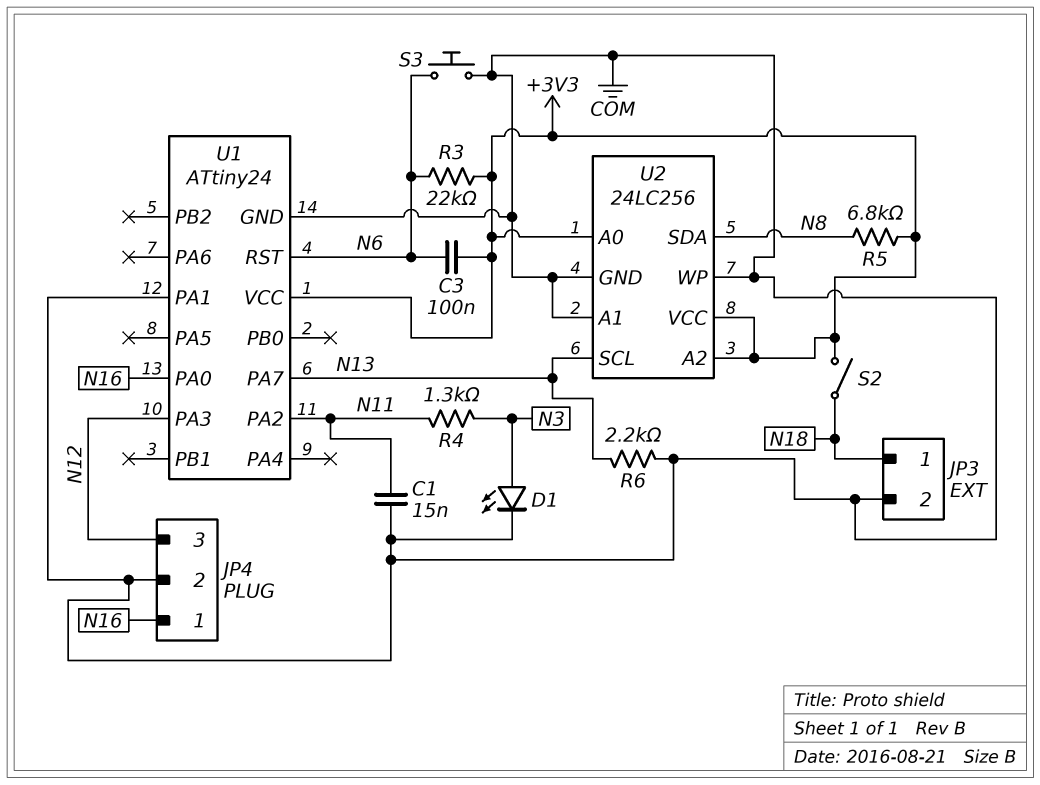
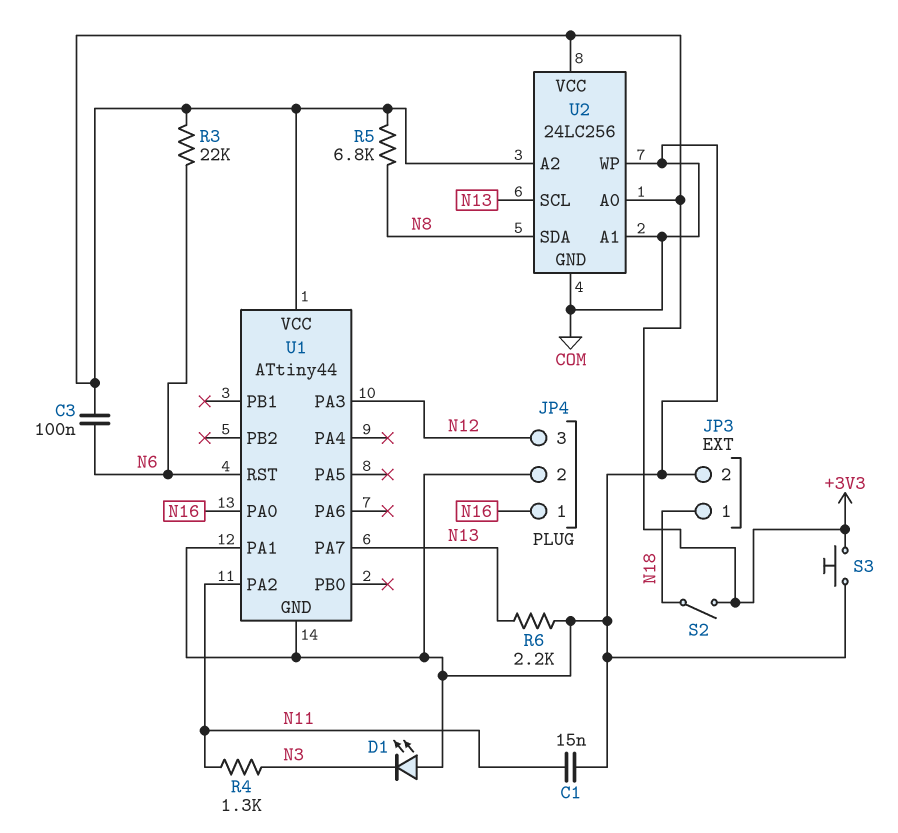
D1: LED (A N3, K COM) -> LED (A COM, K N3)
S3: button (COM, N6) -> button (+3V3, COM)
U1: ATtiny24 -> ATtiny44

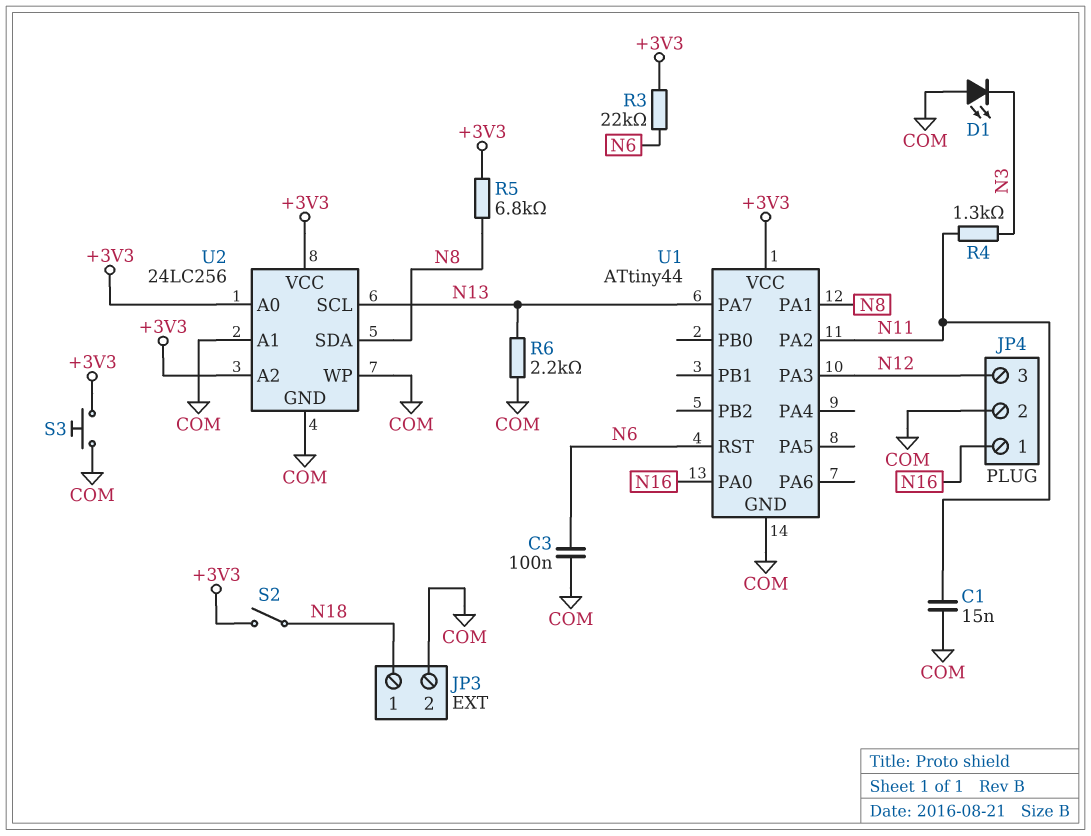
C3: 100nF (+3V3, N6) -> 100nF (COM, N6)
U1 pin PA1: COM -> N8

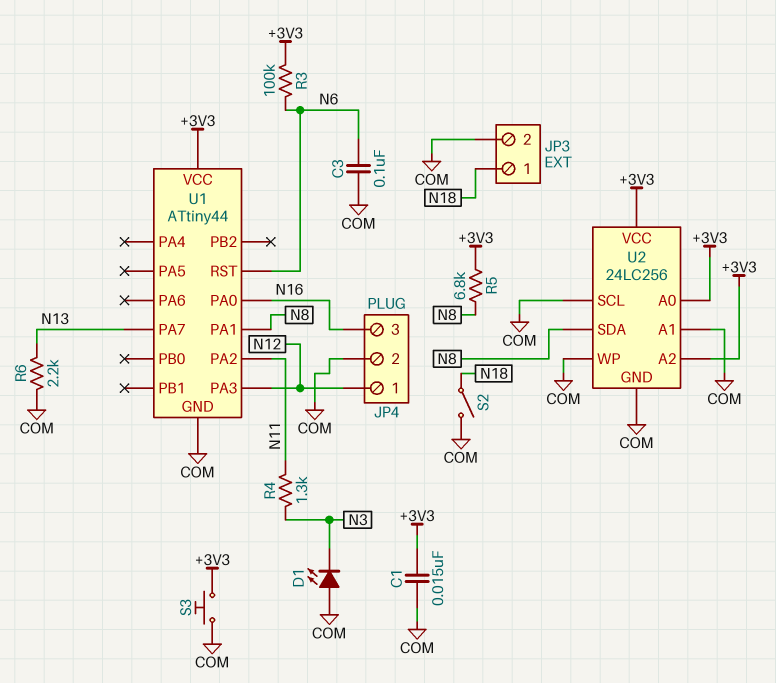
C1: 15nF (COM, N11) -> 15nF (+3V3, COM)
JP4 pin 1: N16 -> N12
JP4 pin 3: N12 -> N16
R3: 22k (+3V3, N6) -> 100k (+3V3, N6)
S2: switch (+3V3, N18) -> switch (COM, N18)
U2 pin SCL: N13 -> COM

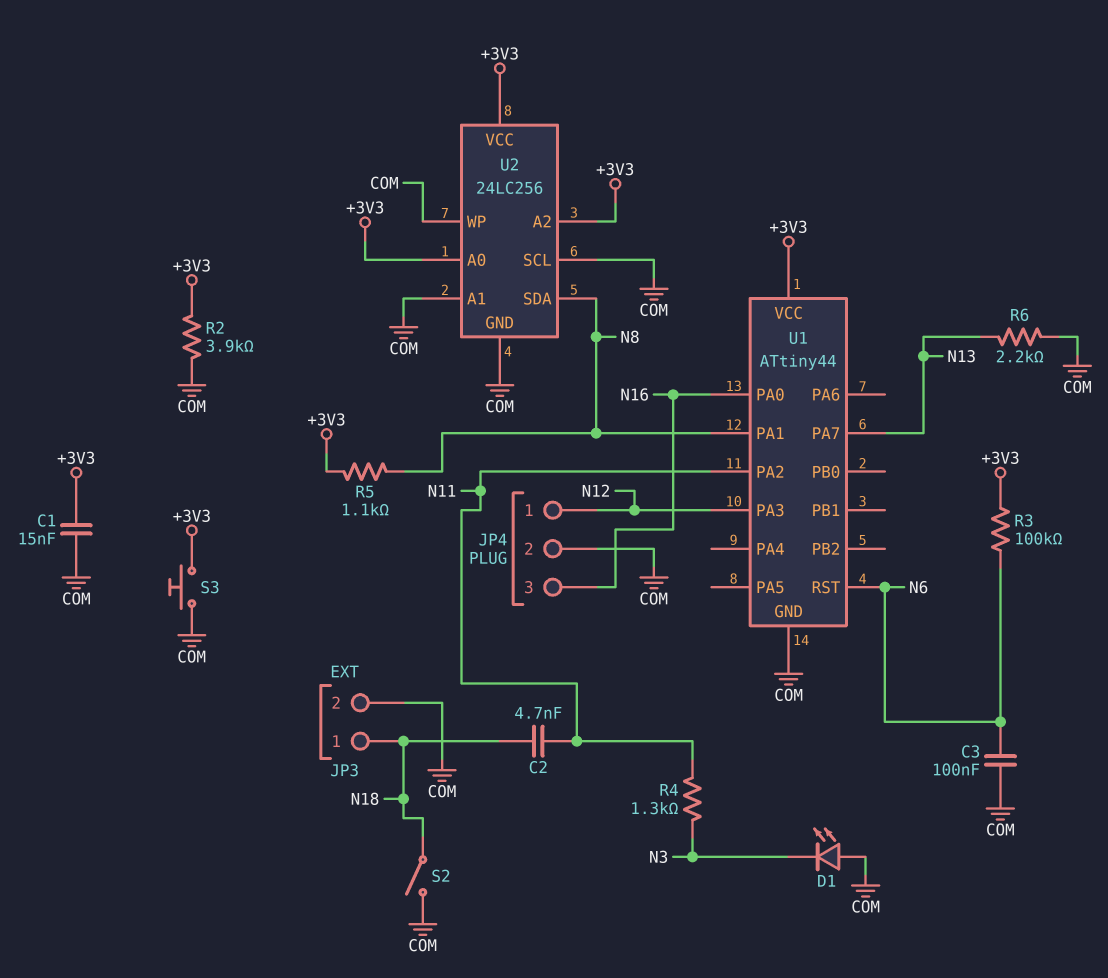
C2: none -> 4.7nF (N11, N18)
R2: none -> 3.9k (+3V3, COM)
R5: 6.8k (+3V3, N8) -> 1.1k (+3V3, N8)

